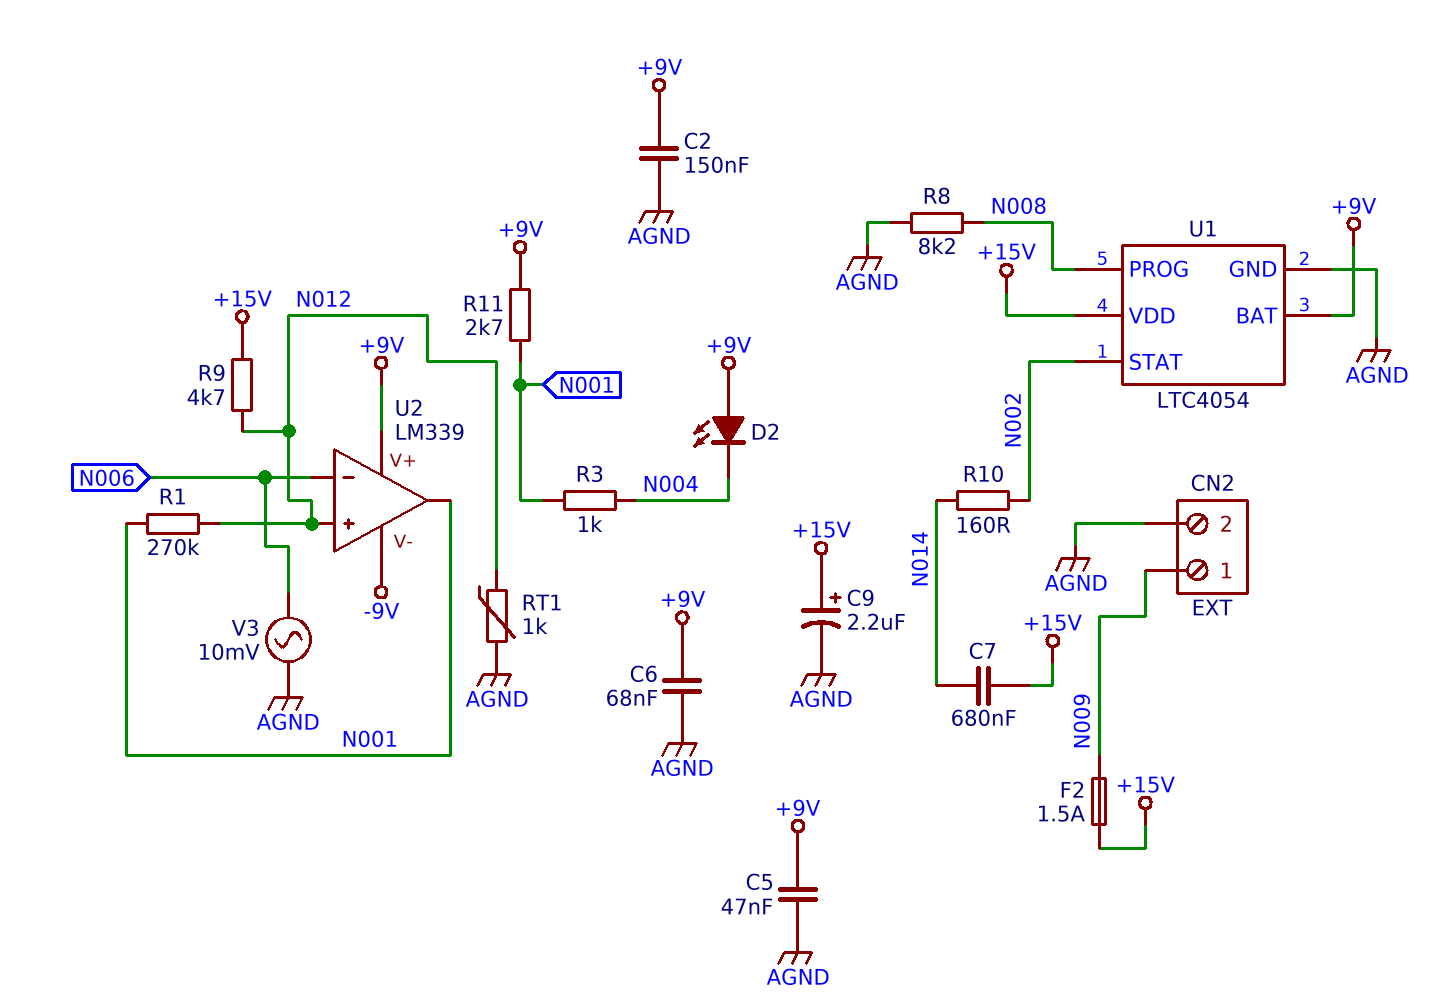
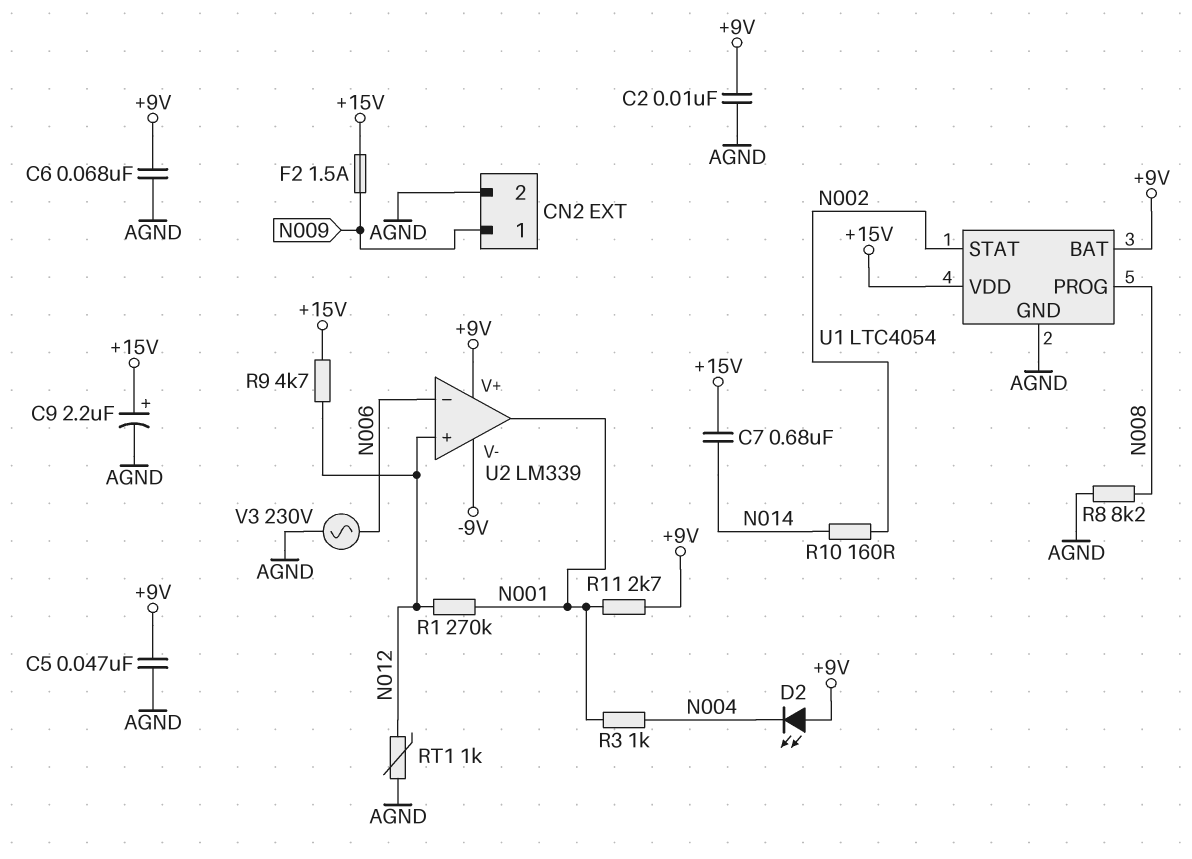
C2: 150nF (+9V, AGND) -> 10nF (+9V, AGND)
V3: AC 10mV (AGND, N006) -> AC 230V (AGND, N006)

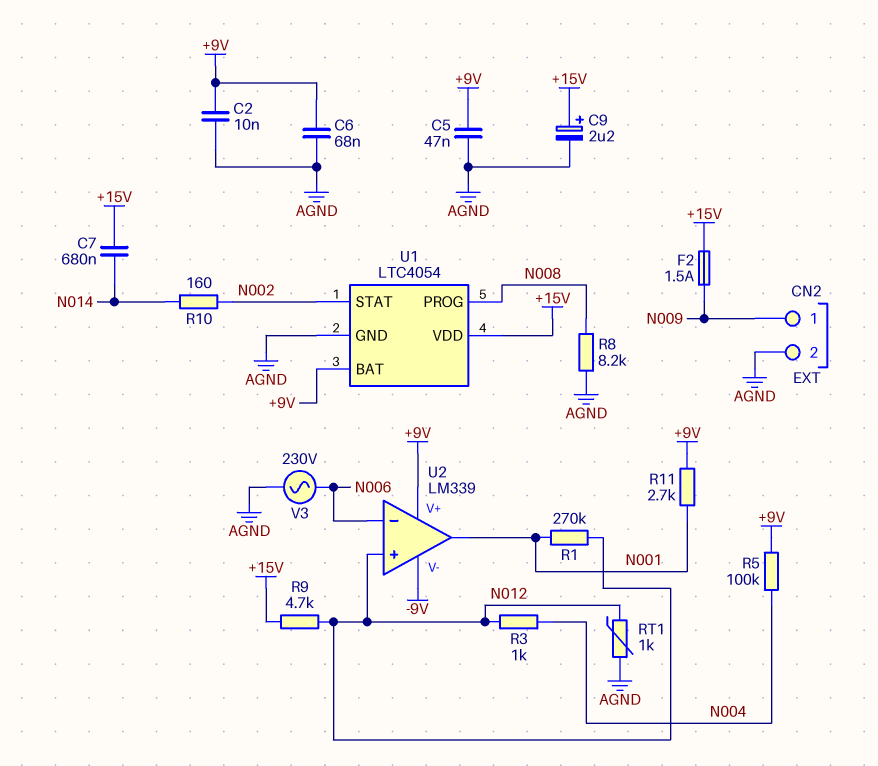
D2: LED (A +9V, K N004) -> none
R3: 1k (N001, N004) -> 1k (N004, N012)
R5: none -> 100k (+9V, N004)

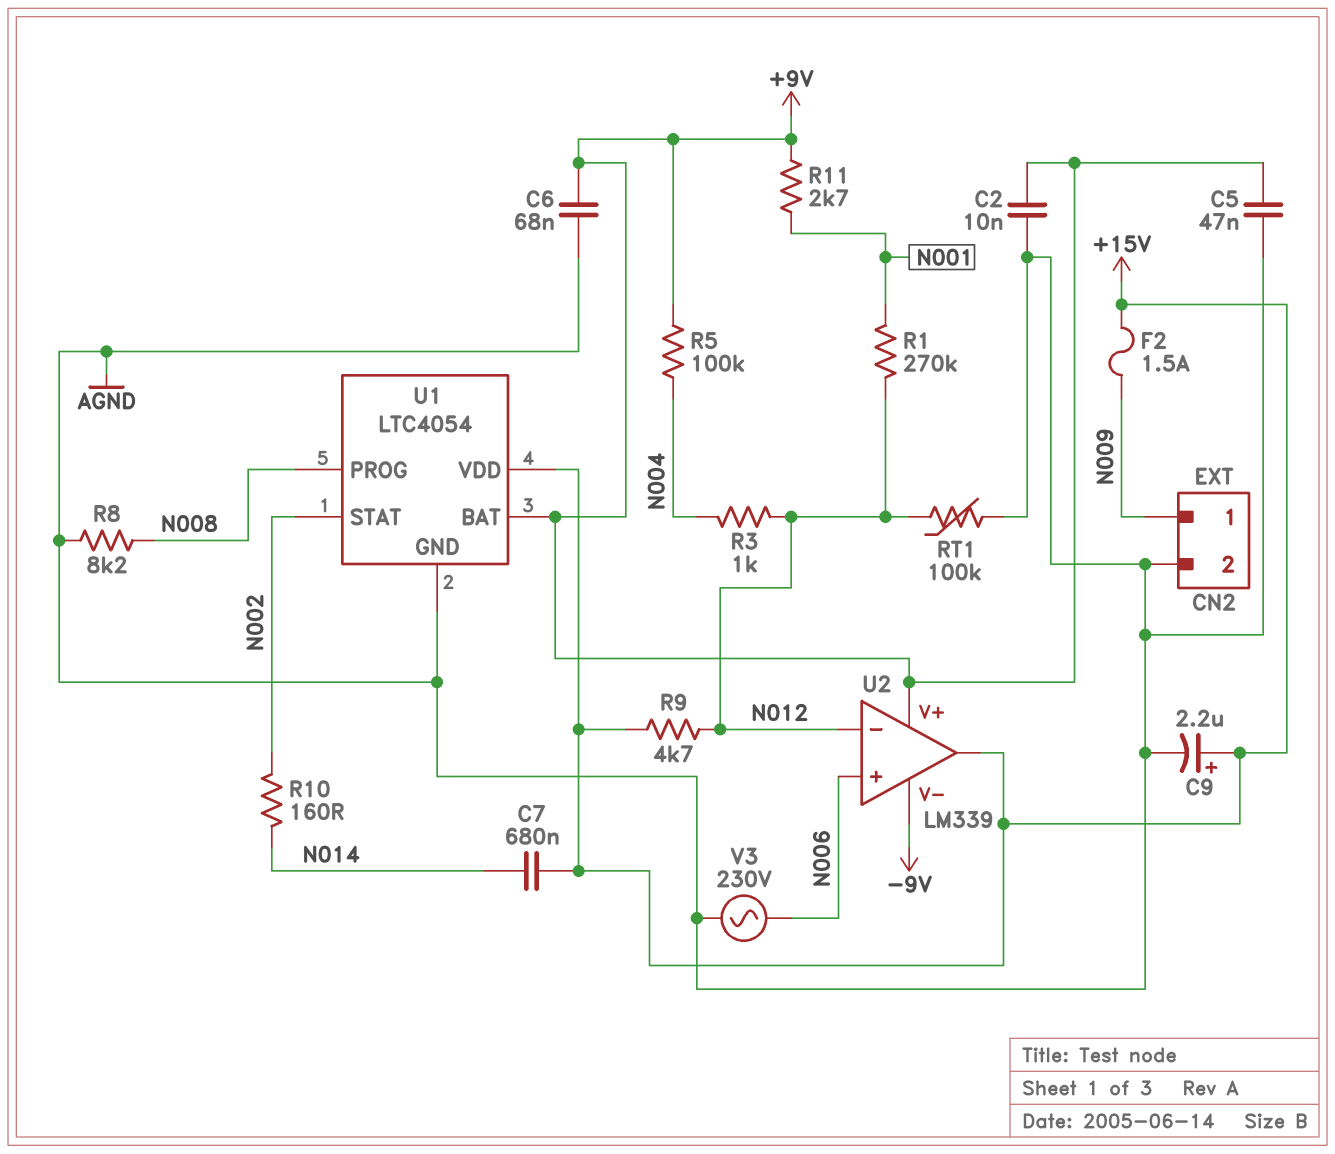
RT1: 1k (AGND, N012) -> 100k (AGND, N012)
U2 pin in+: N012 -> N006
U2 pin in-: N006 -> N012
U2 pin out: N001 -> +15V

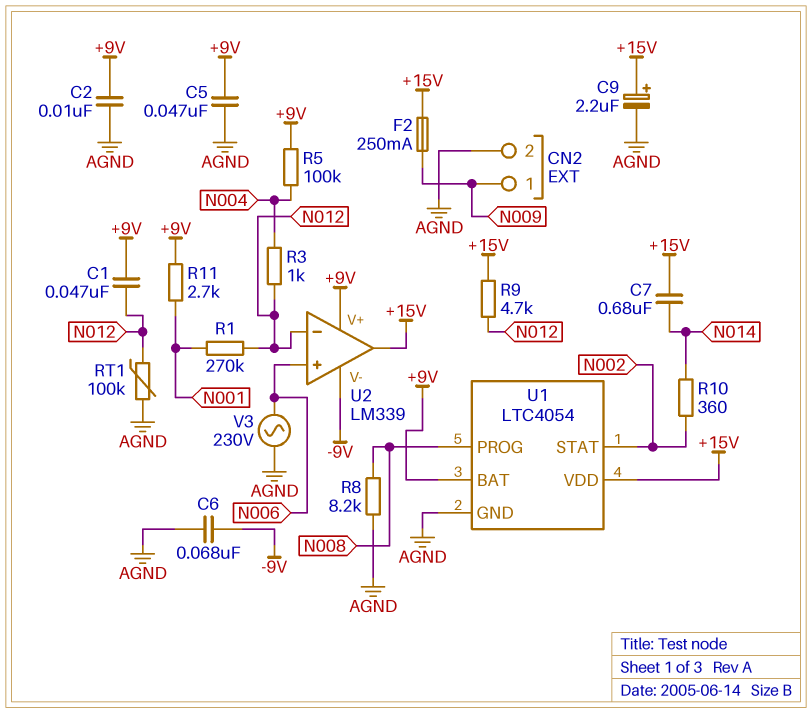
C1: none -> 47nF (+9V, N012)
C6: 68nF (+9V, AGND) -> 68nF (-9V, AGND)
F2: 1.5A (+15V, N009) -> 250mA (+15V, N009)
R10: 160 (N002, N014) -> 360 (N002, N014)

